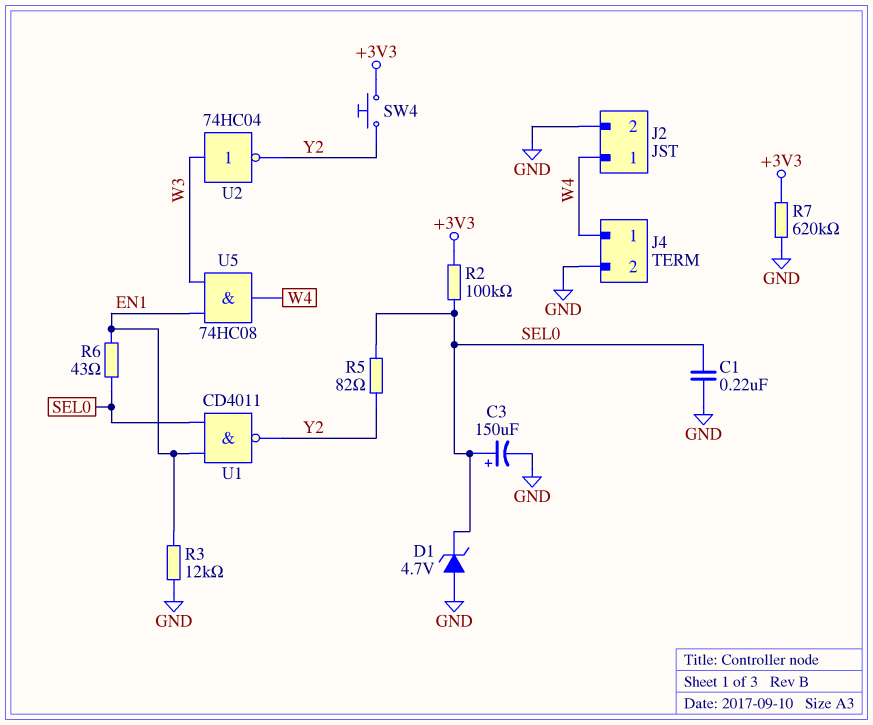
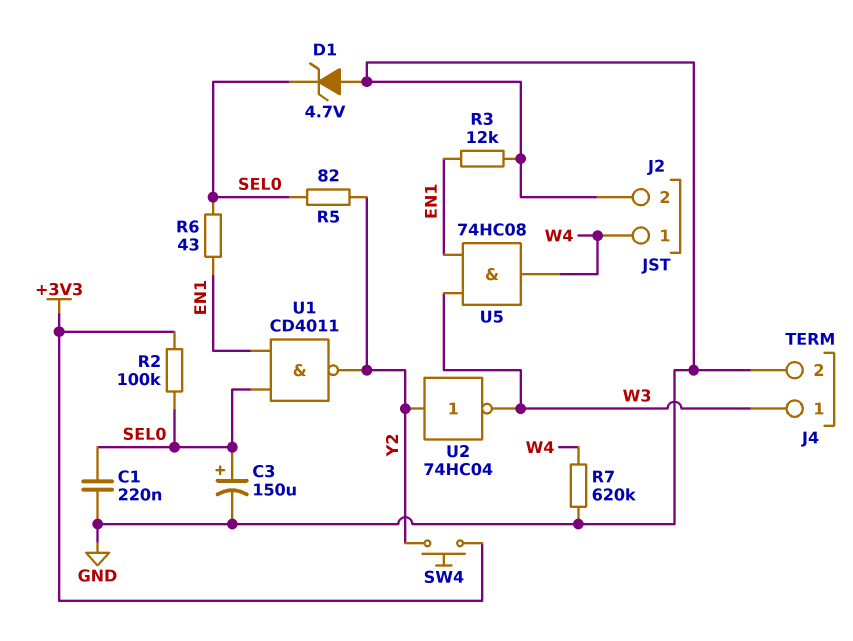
J4 pin 1: W4 -> W3
R7: 620k (+3V3, GND) -> 620k (GND, W4)
U2: NOT 74HC04 (in W3, out Y2) -> NOT 74HC04 (in Y2, out W3)

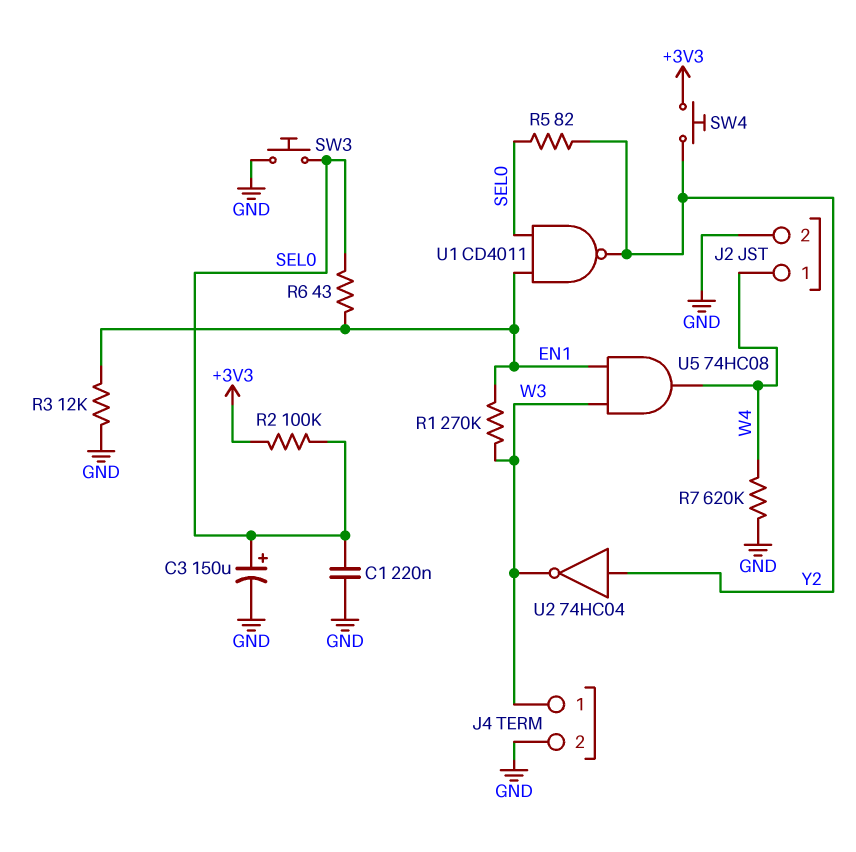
D1: zener 4.7V (A GND, K SEL0) -> none
R1: none -> 270k (EN1, W3)
SW3: none -> button (GND, SEL0)

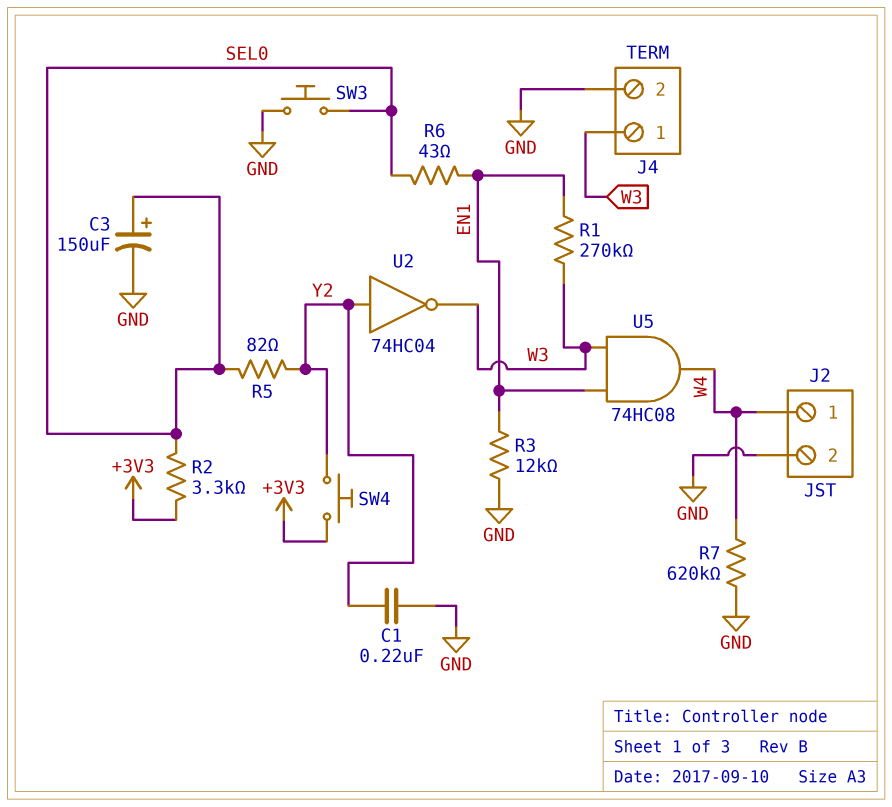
C1: 220nF (GND, SEL0) -> 220nF (GND, Y2)
R2: 100k (+3V3, SEL0) -> 3.3k (+3V3, SEL0)
U1: NAND CD4011 (in EN1, in SEL0, out Y2) -> none

